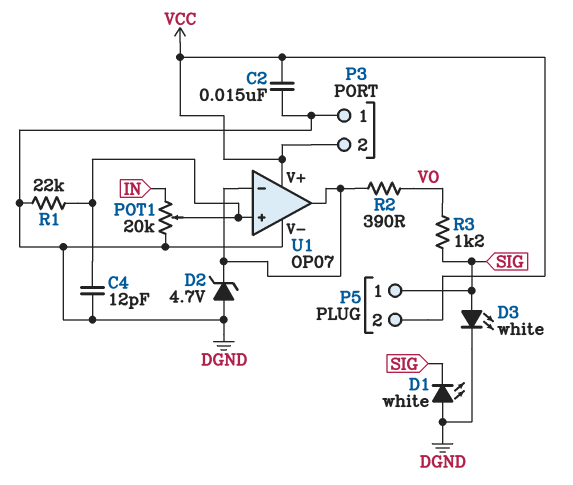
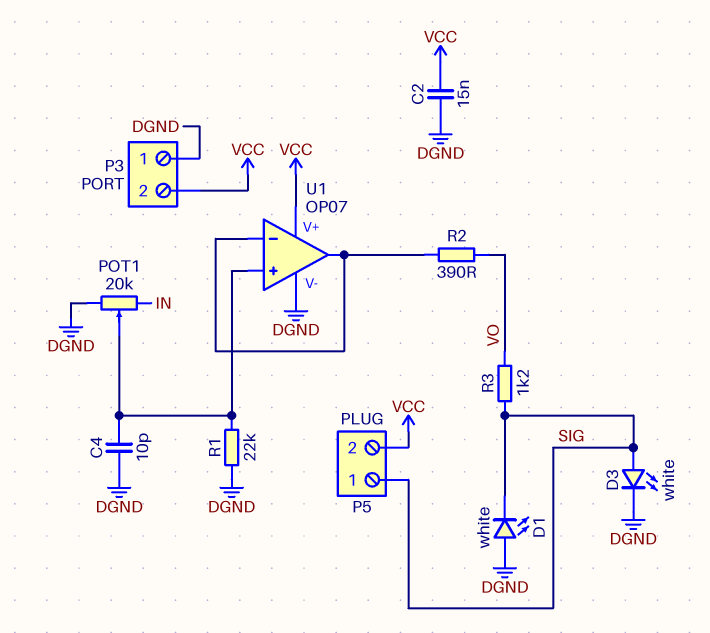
C4: 12pF (DGND, U1/in+) -> 10pF (DGND, U1/in+)
D2: zener 4.7V (A DGND, K U1/in-) -> none

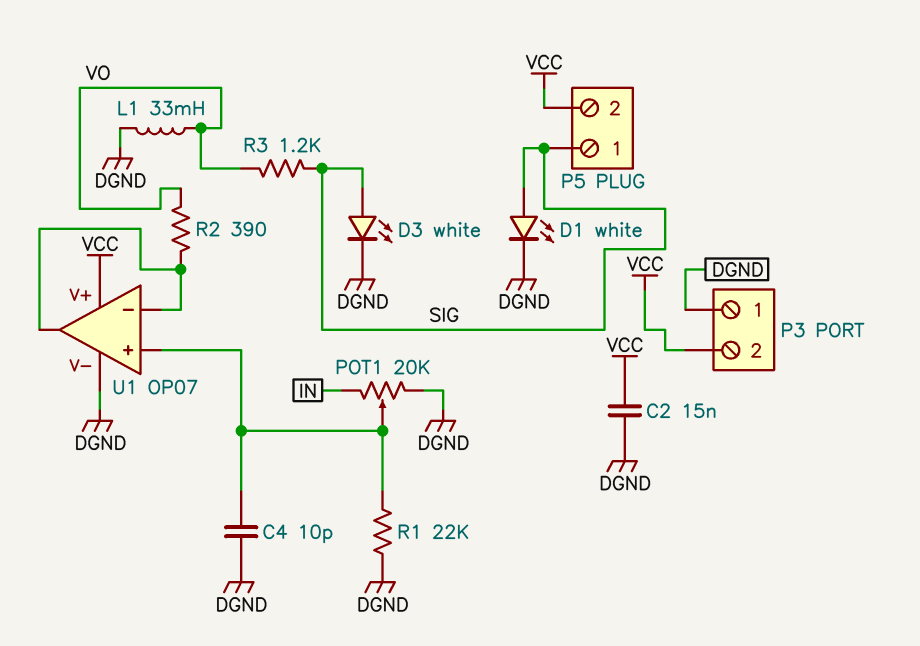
D1: LED white (A DGND, K SIG) -> LED white (A SIG, K DGND)
L1: none -> 33mH (DGND, VO)

